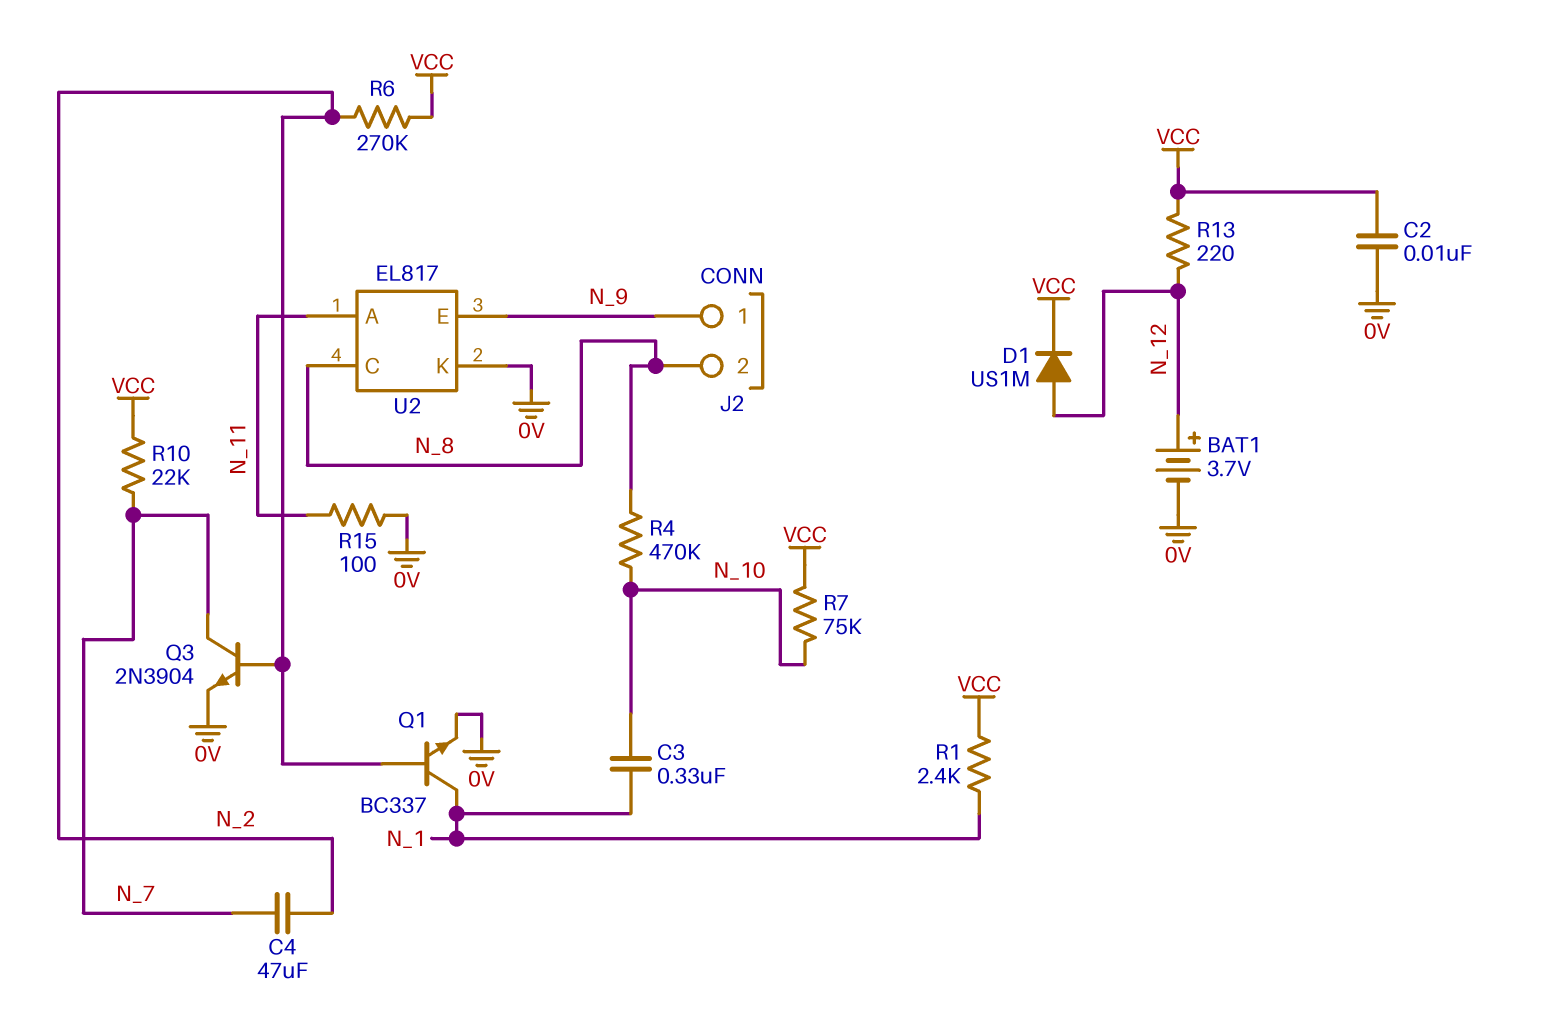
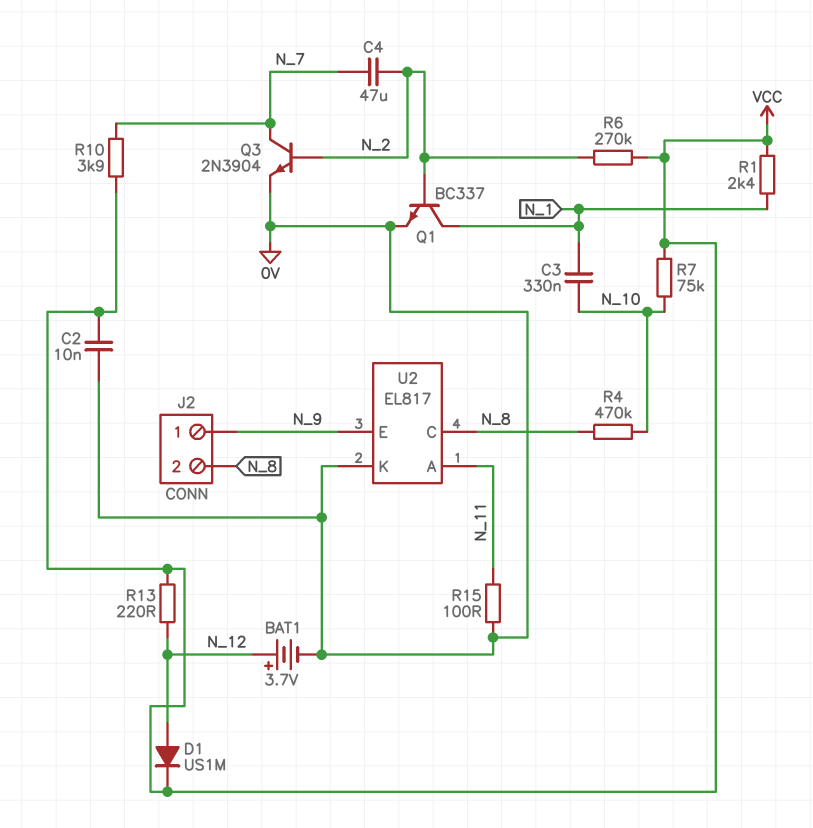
R10: 22k (N_7, VCC) -> 3.9k (N_7, VCC)

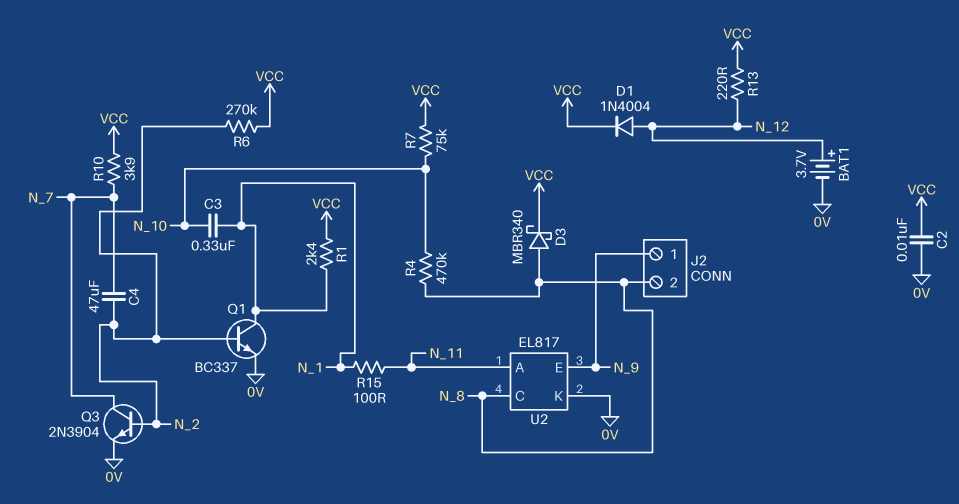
D1: diode US1M (A N_12, K VCC) -> diode 1N4004 (A N_12, K VCC)
D3: none -> schottky MBR340 (A N_8, K VCC)
R15: 100 (0V, N_11) -> 100 (N_1, N_11)

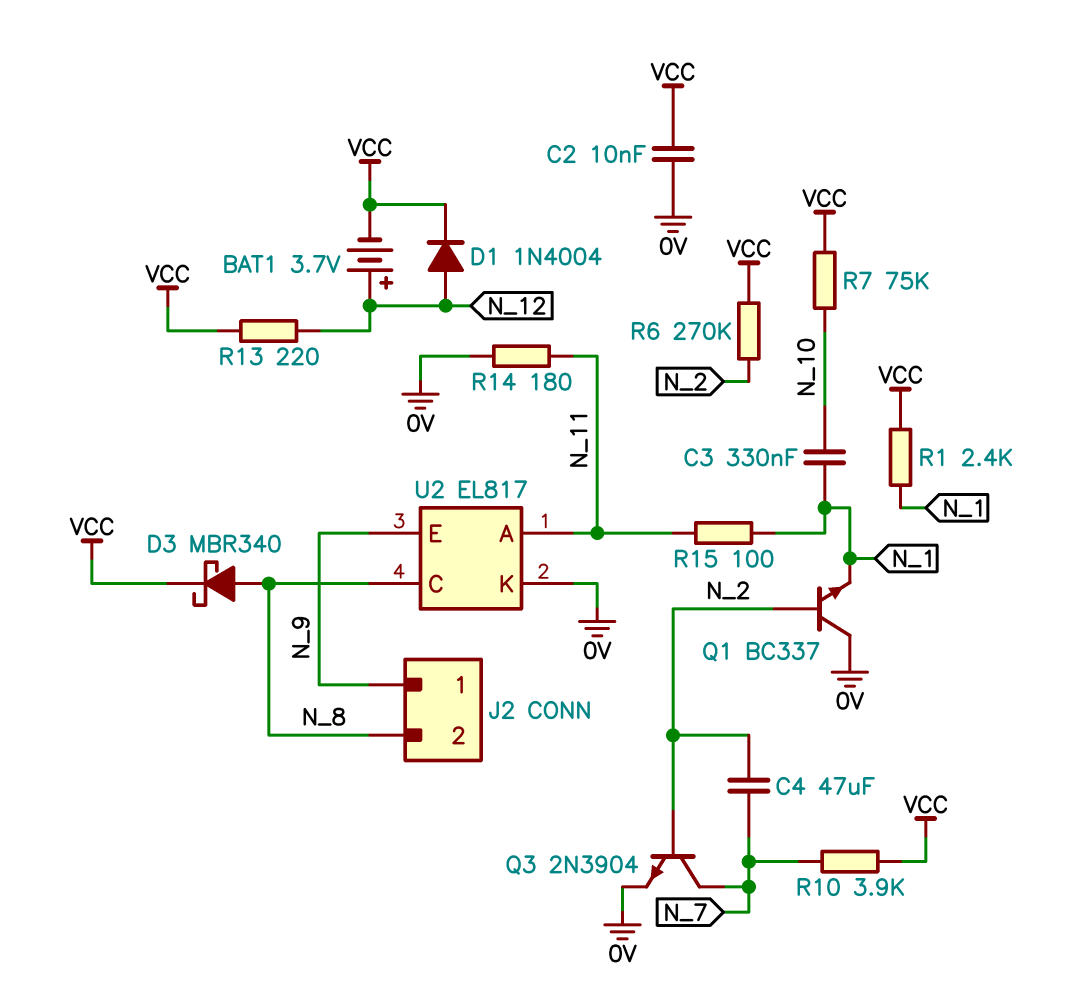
BAT1: 3.7V (plus N_12, minus 0V) -> 3.7V (plus N_12, minus VCC)
Q1: NPN BC337 (B N_2, C N_1, E 0V) -> NPN BC337 (B N_2, C 0V, E N_1)
R4: 470k (N_8, N_10) -> none
R14: none -> 180 (0V, N_11)

